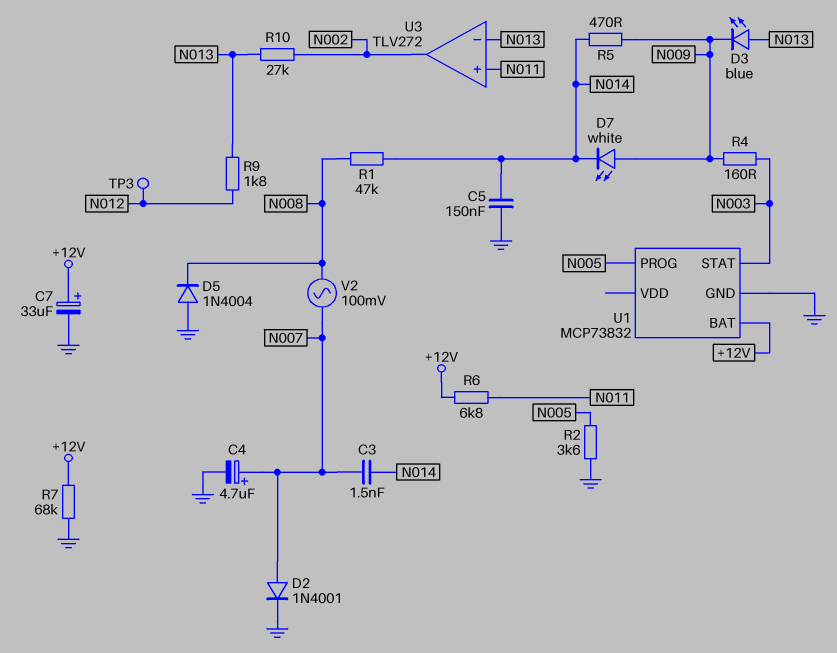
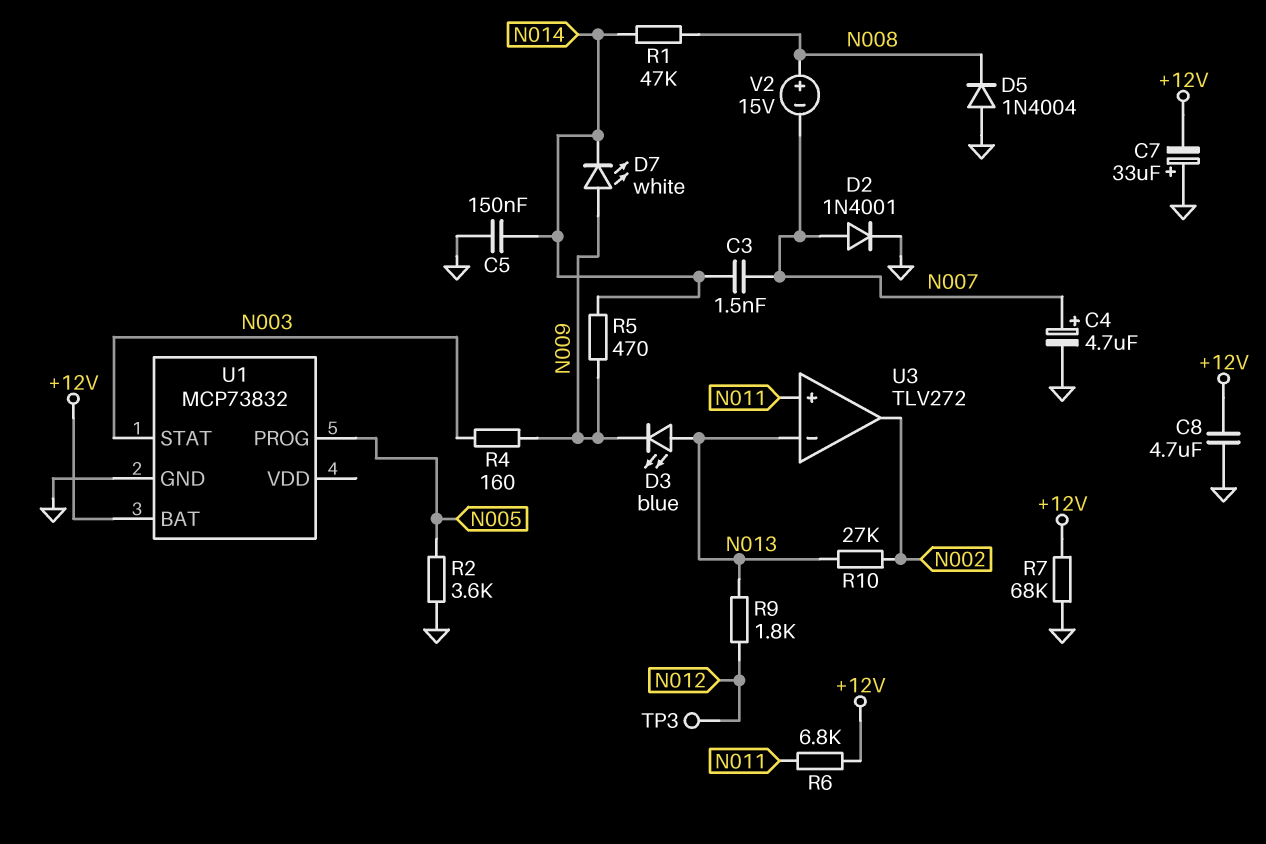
C7: 33uF (plus +12V, minus GND) -> 33uF (plus GND, minus +12V)
C8: none -> 4.7uF (+12V, GND)
V2: AC 100mV (N007, N008) -> 15V (plus N008, minus N007)

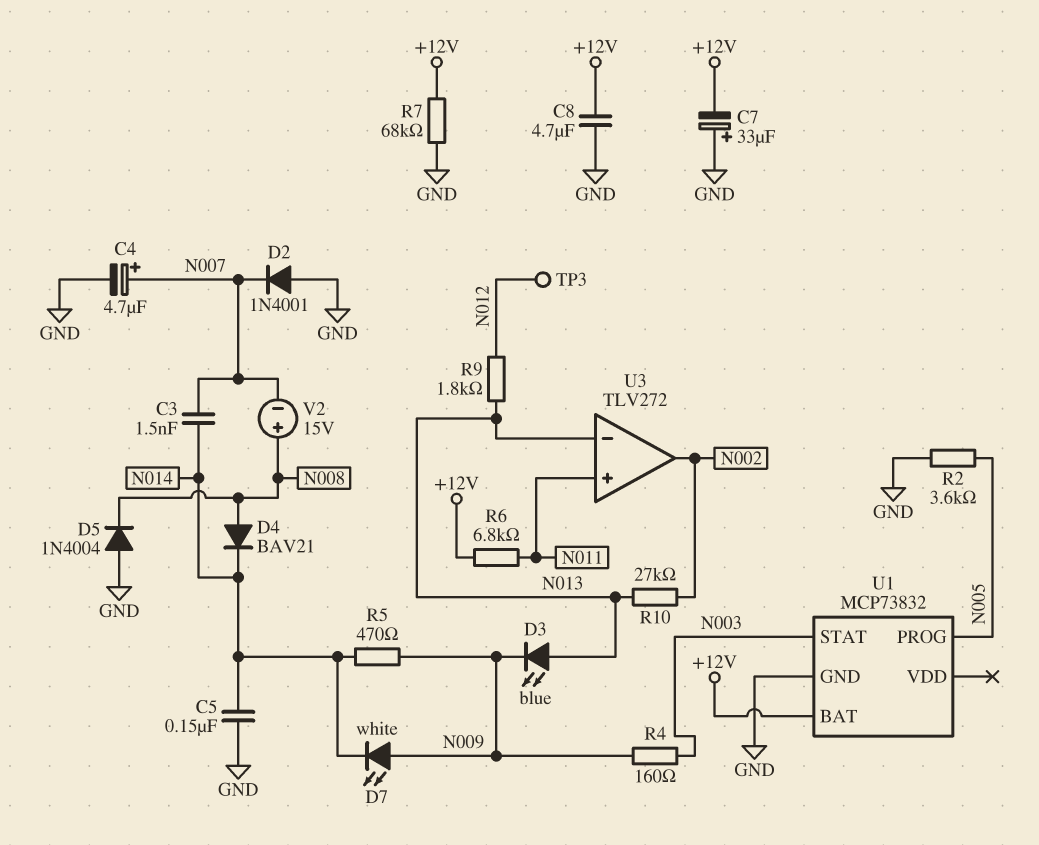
D2: diode 1N4001 (A N007, K GND) -> diode 1N4001 (A GND, K N007)
D4: none -> diode BAV21 (A N008, K N014)
R1: 47k (N008, N014) -> none

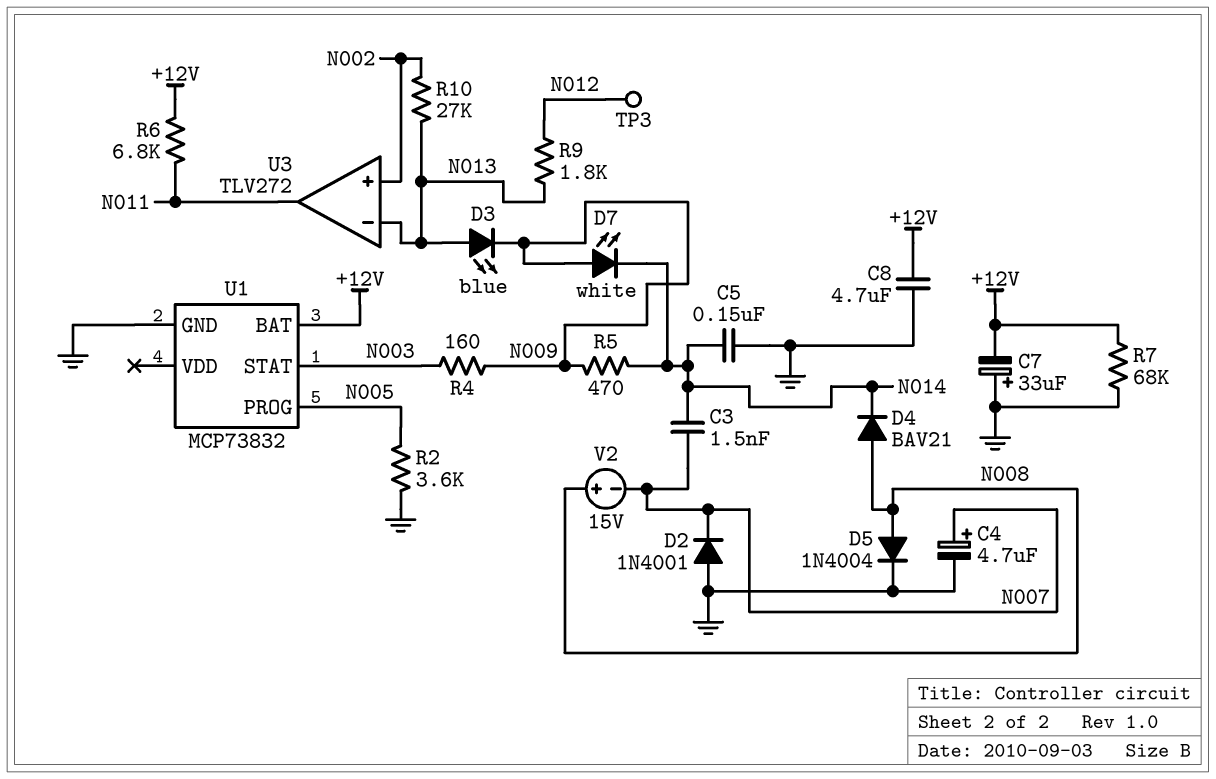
D5: diode 1N4004 (A GND, K N008) -> diode 1N4004 (A N008, K GND)
U3 pin in+: N011 -> N002
U3 pin out: N002 -> N011

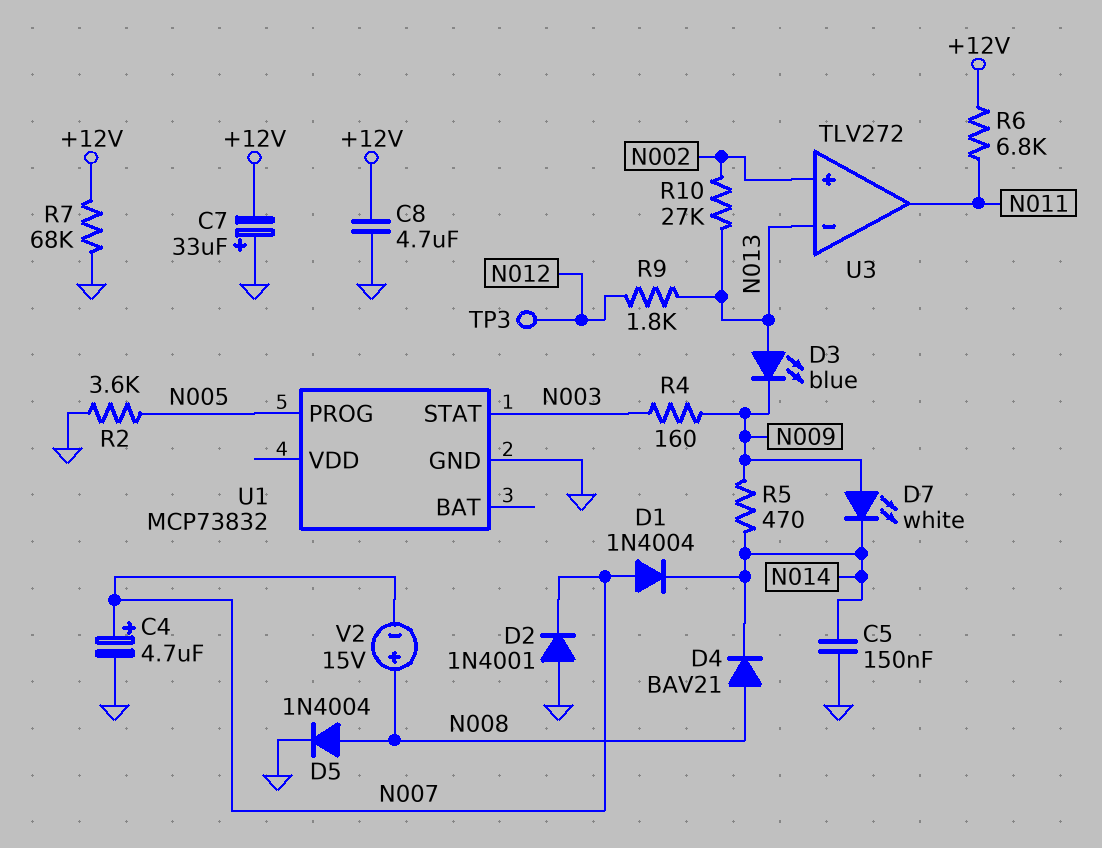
C3: 1.5nF (N007, N014) -> none
D1: none -> diode 1N4004 (A N007, K N014)
U1 pin BAT: +12V -> none

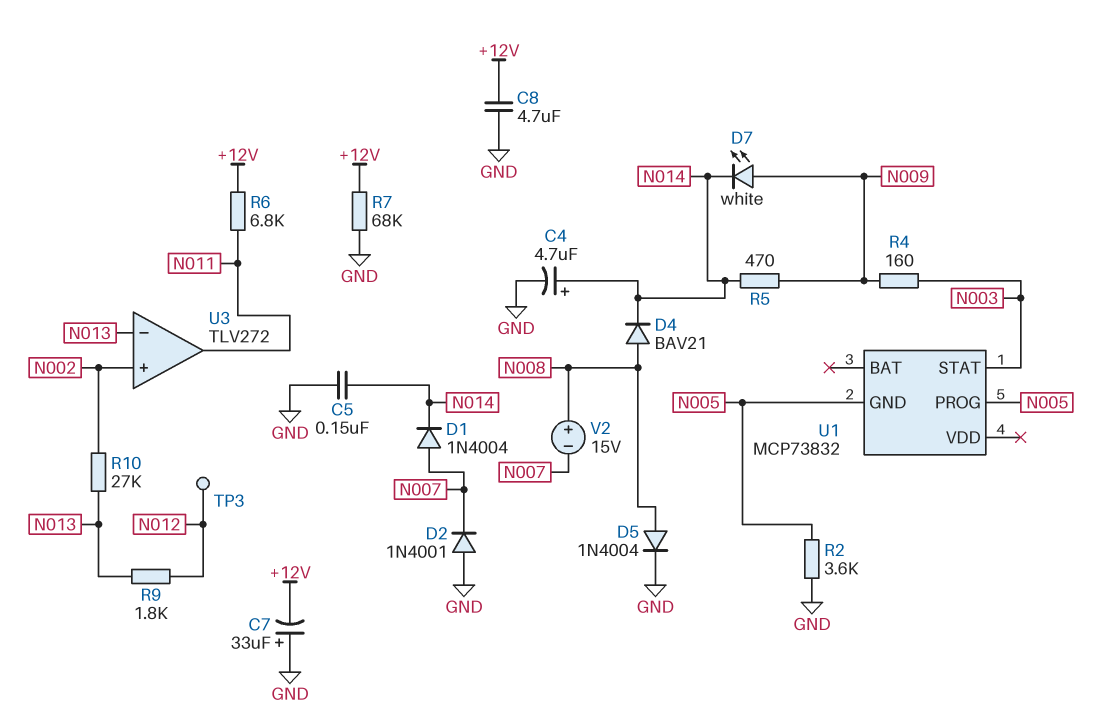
C4: 4.7uF (plus N007, minus GND) -> 4.7uF (plus N014, minus GND)
D3: LED blue (A N013, K N009) -> none
U1 pin GND: GND -> N005

